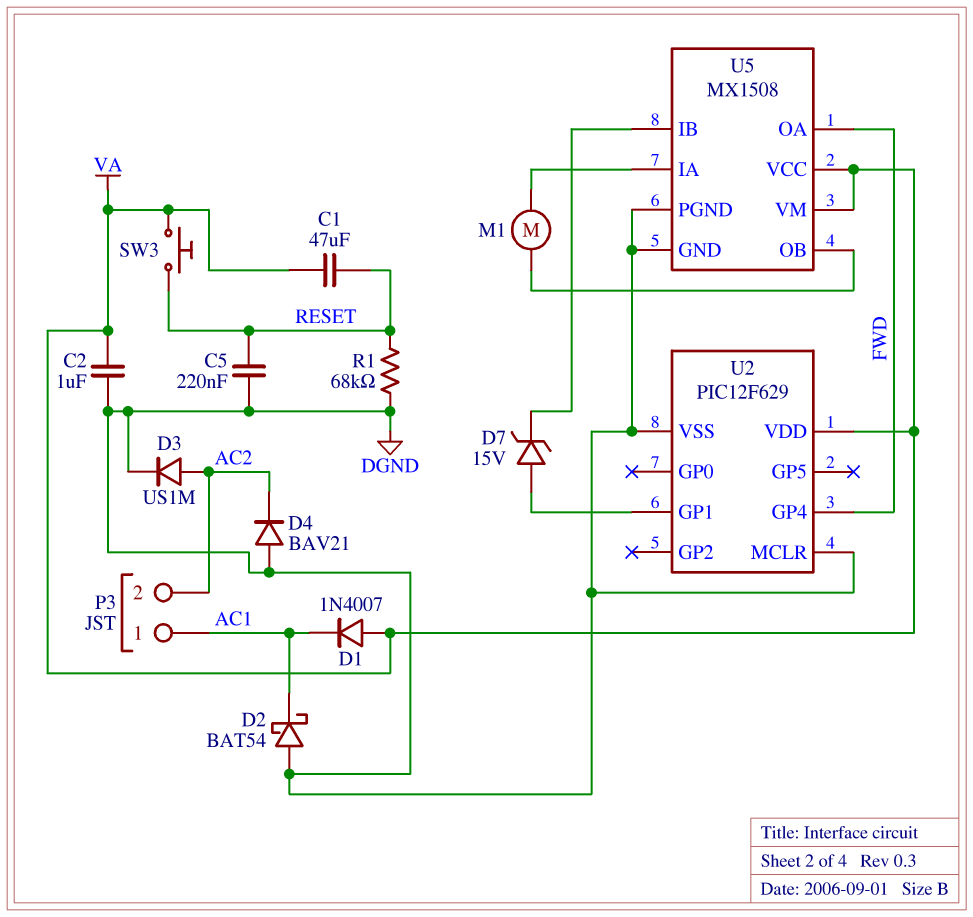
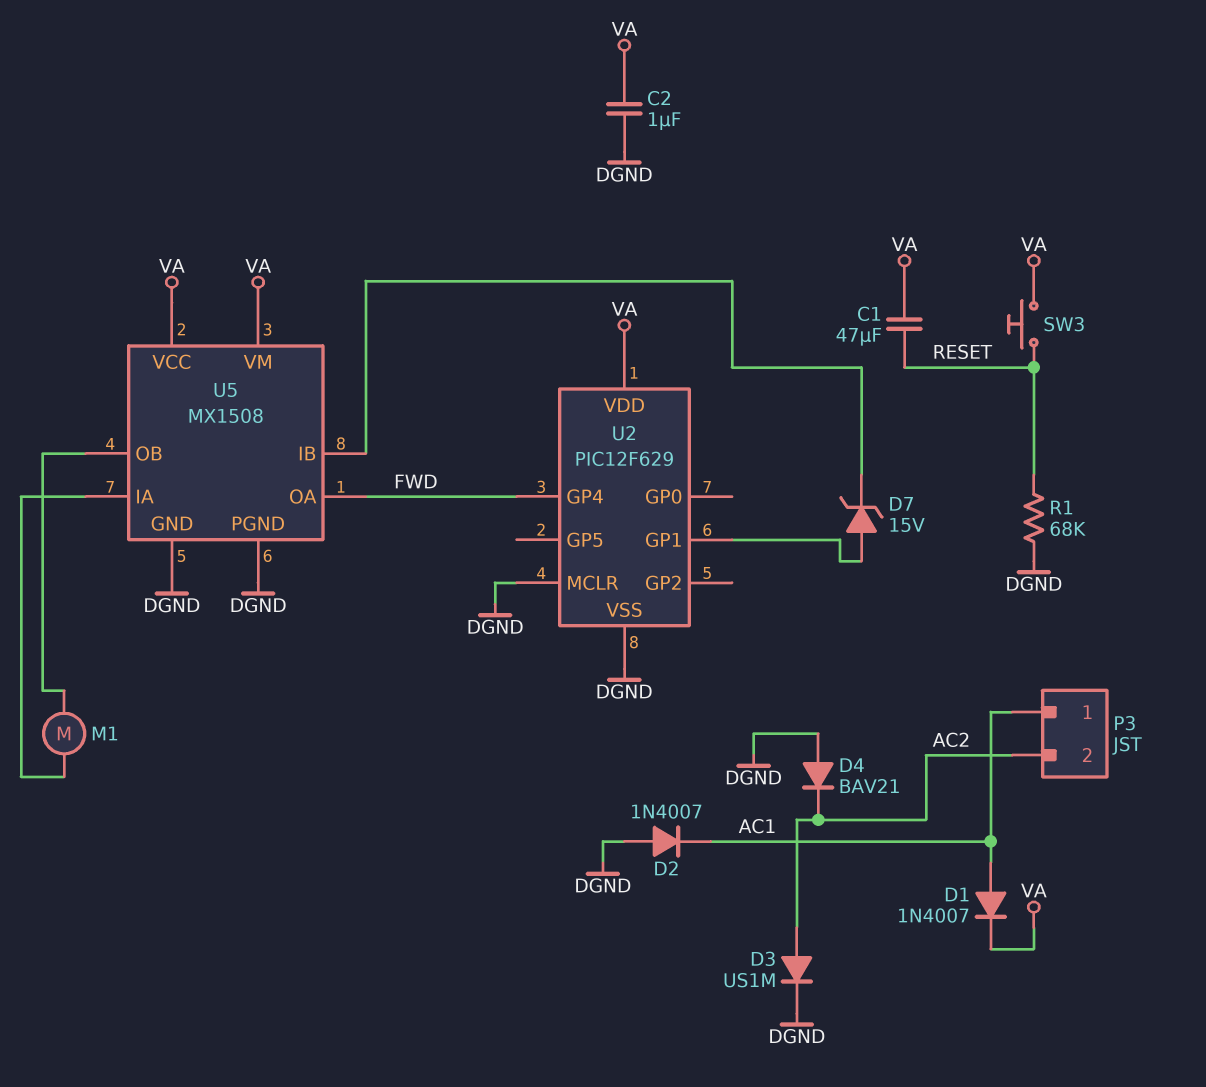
C5: 220nF (DGND, RESET) -> none
D1: diode 1N4007 (A VA, K AC1) -> diode 1N4007 (A AC1, K VA)
D2: schottky BAT54 (A DGND, K AC1) -> diode 1N4007 (A DGND, K AC1)

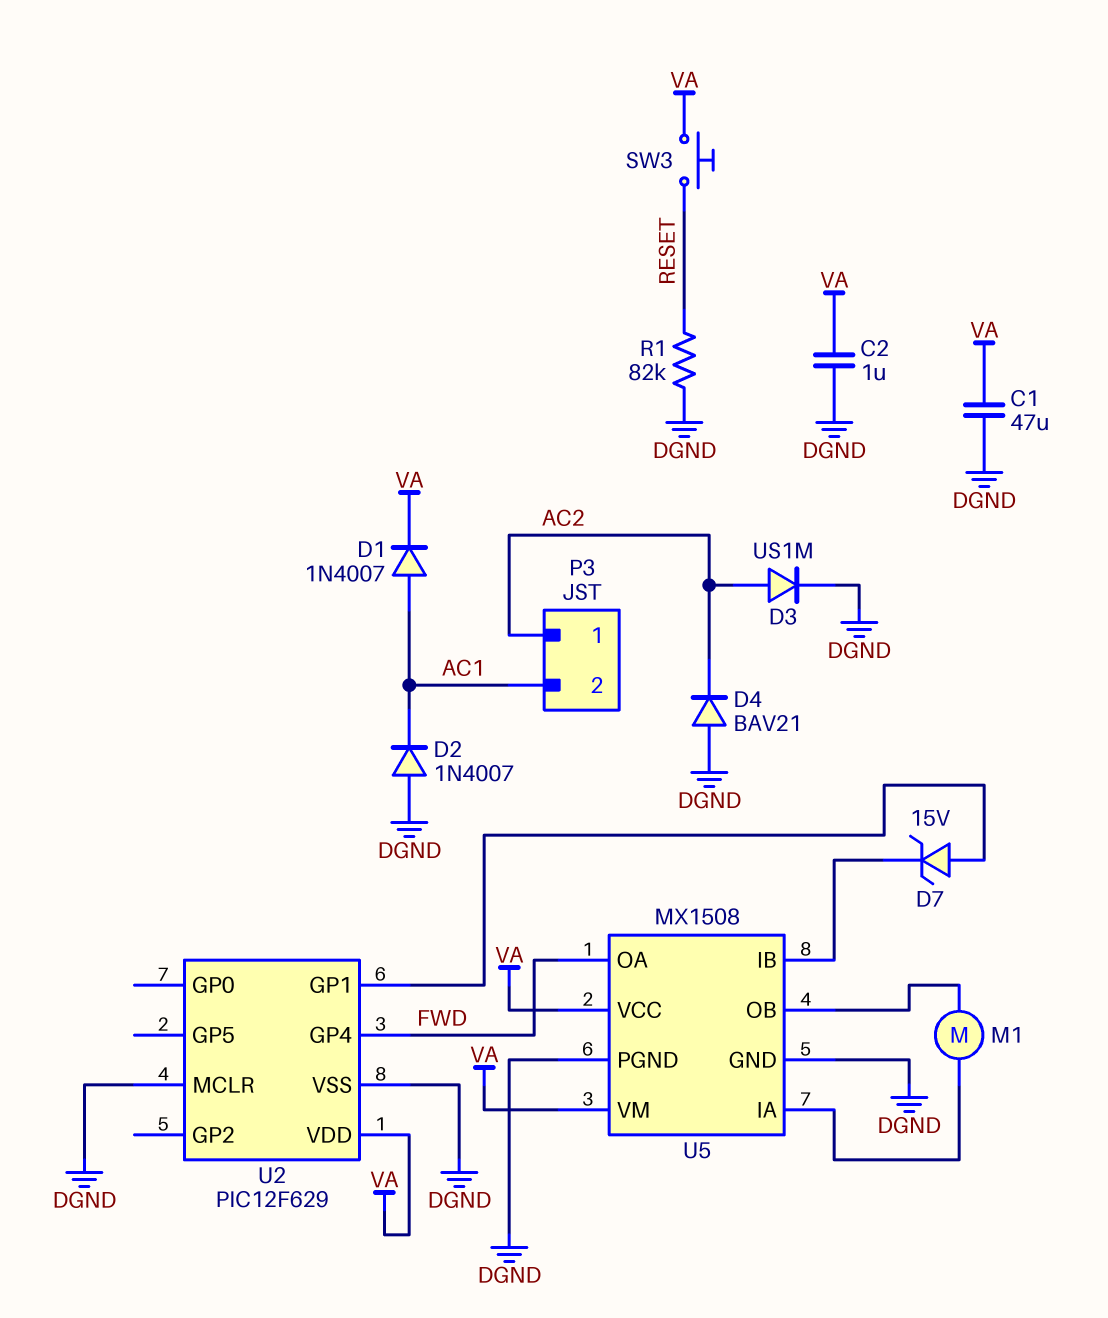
C1: 47uF (RESET, VA) -> 47uF (DGND, VA)
P3 pin 1: AC1 -> AC2
P3 pin 2: AC2 -> AC1
R1: 68k (DGND, RESET) -> 82k (DGND, RESET)

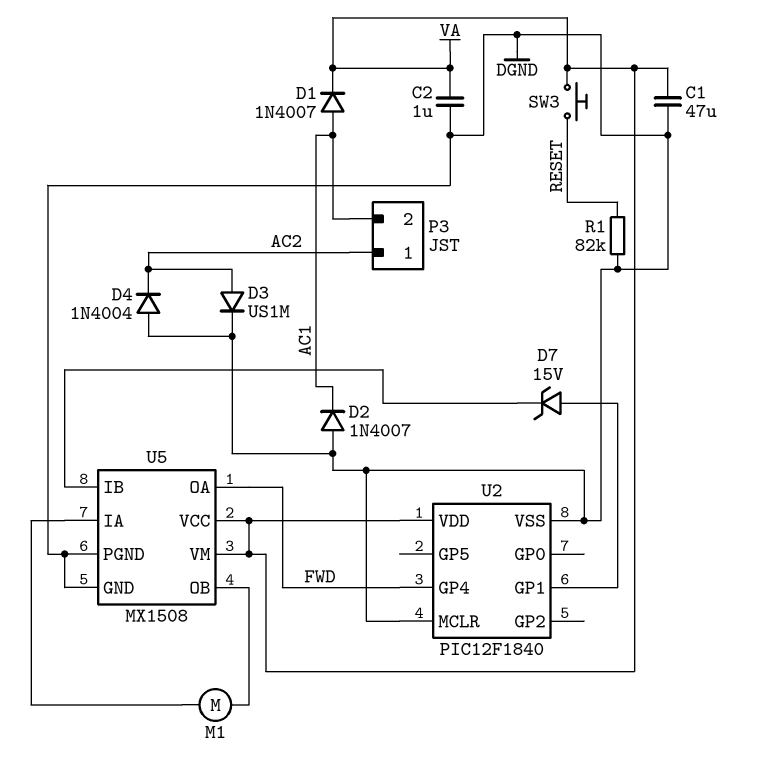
D4: diode BAV21 (A DGND, K AC2) -> diode 1N4004 (A DGND, K AC2)
U2: PIC12F629 -> PIC12F1840

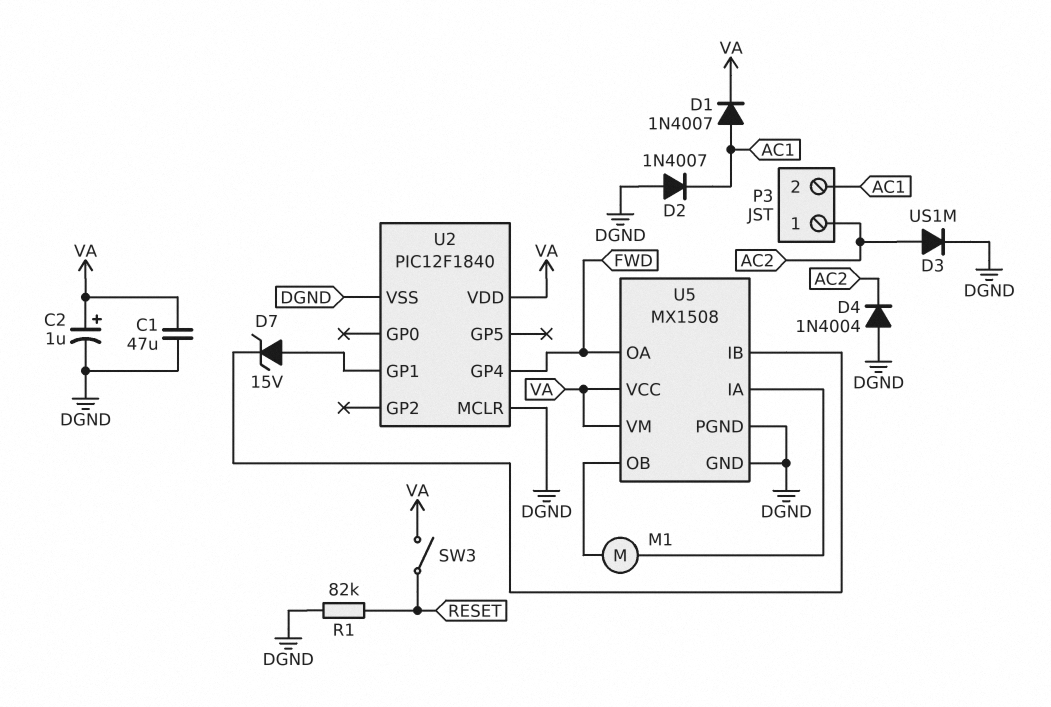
C2: 1uF (DGND, VA) -> 1uF (plus VA, minus DGND)
SW3: button (RESET, VA) -> switch (RESET, VA)

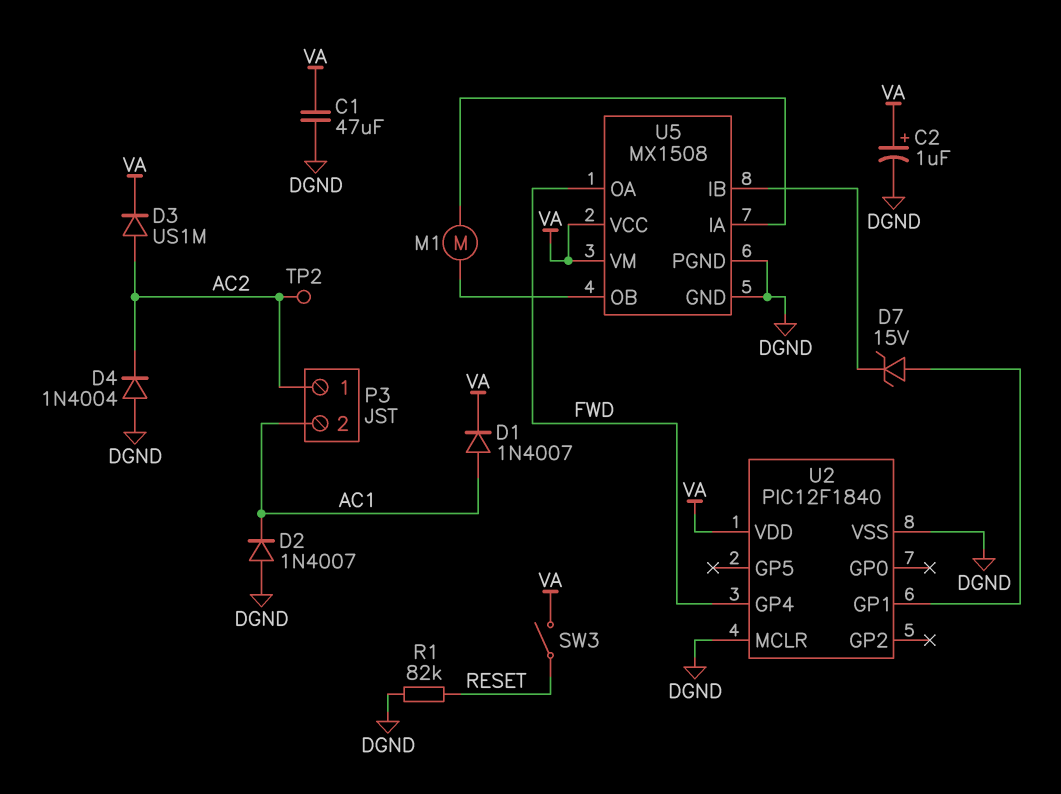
D3: diode US1M (A AC2, K DGND) -> diode US1M (A AC2, K VA)
TP2: none -> test point (AC2)

